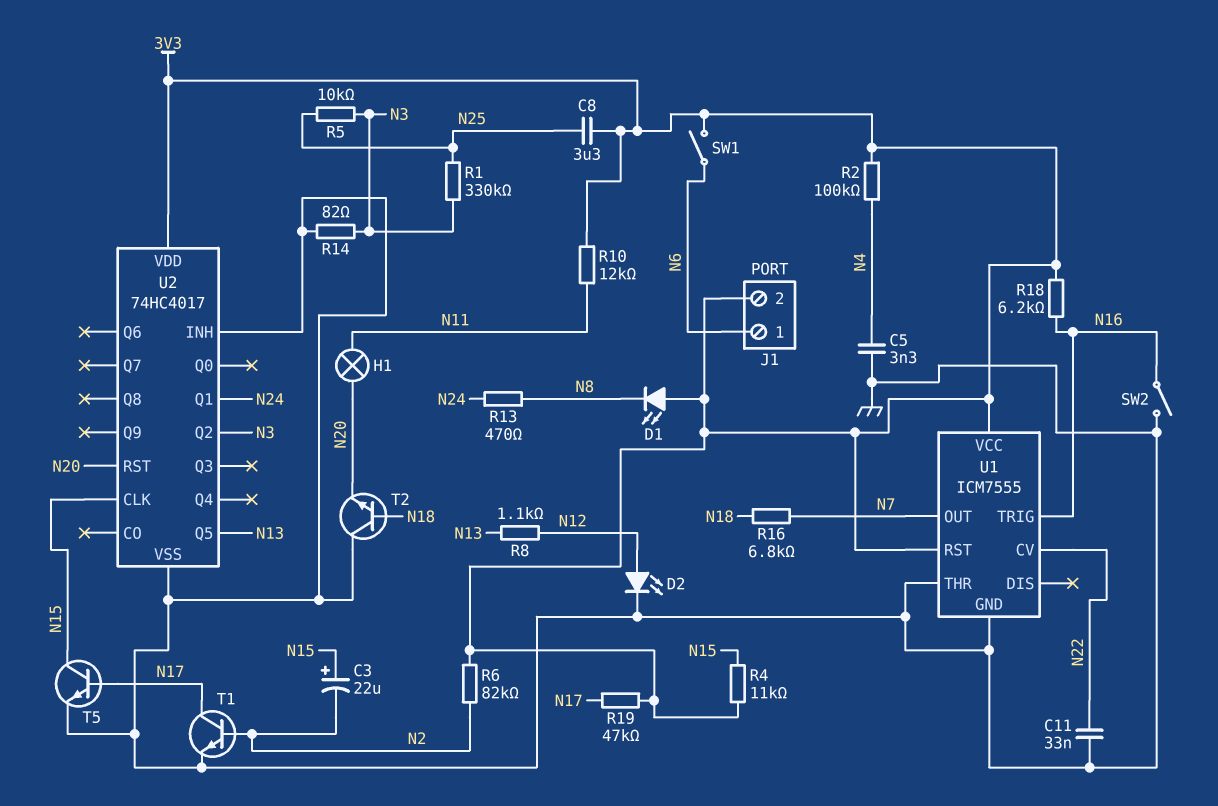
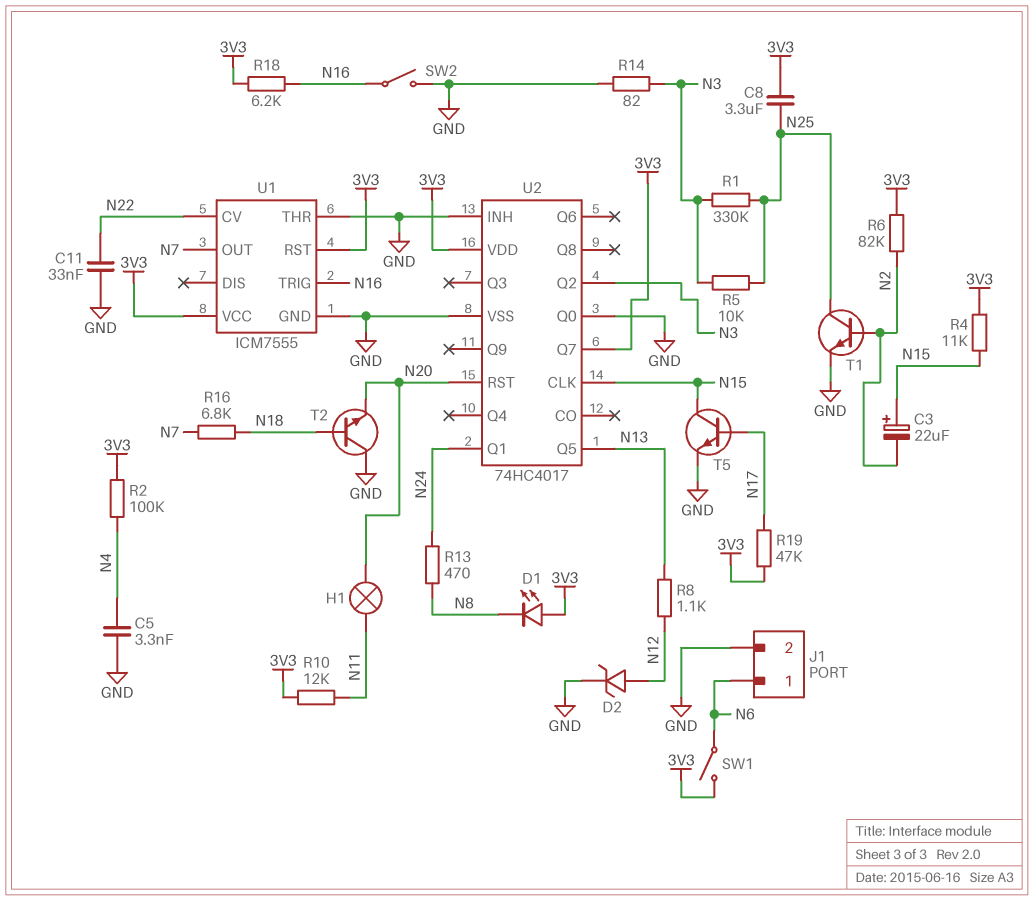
D2: LED (A N12, K GND) -> zener (A N12, K GND)
J1 pin 2: 3V3 -> GND
T1: NPN (B N2, C N17, E GND) -> NPN (B N2, C N25, E GND)
U2 pin Q0: none -> GND
U2 pin Q7: none -> 3V3

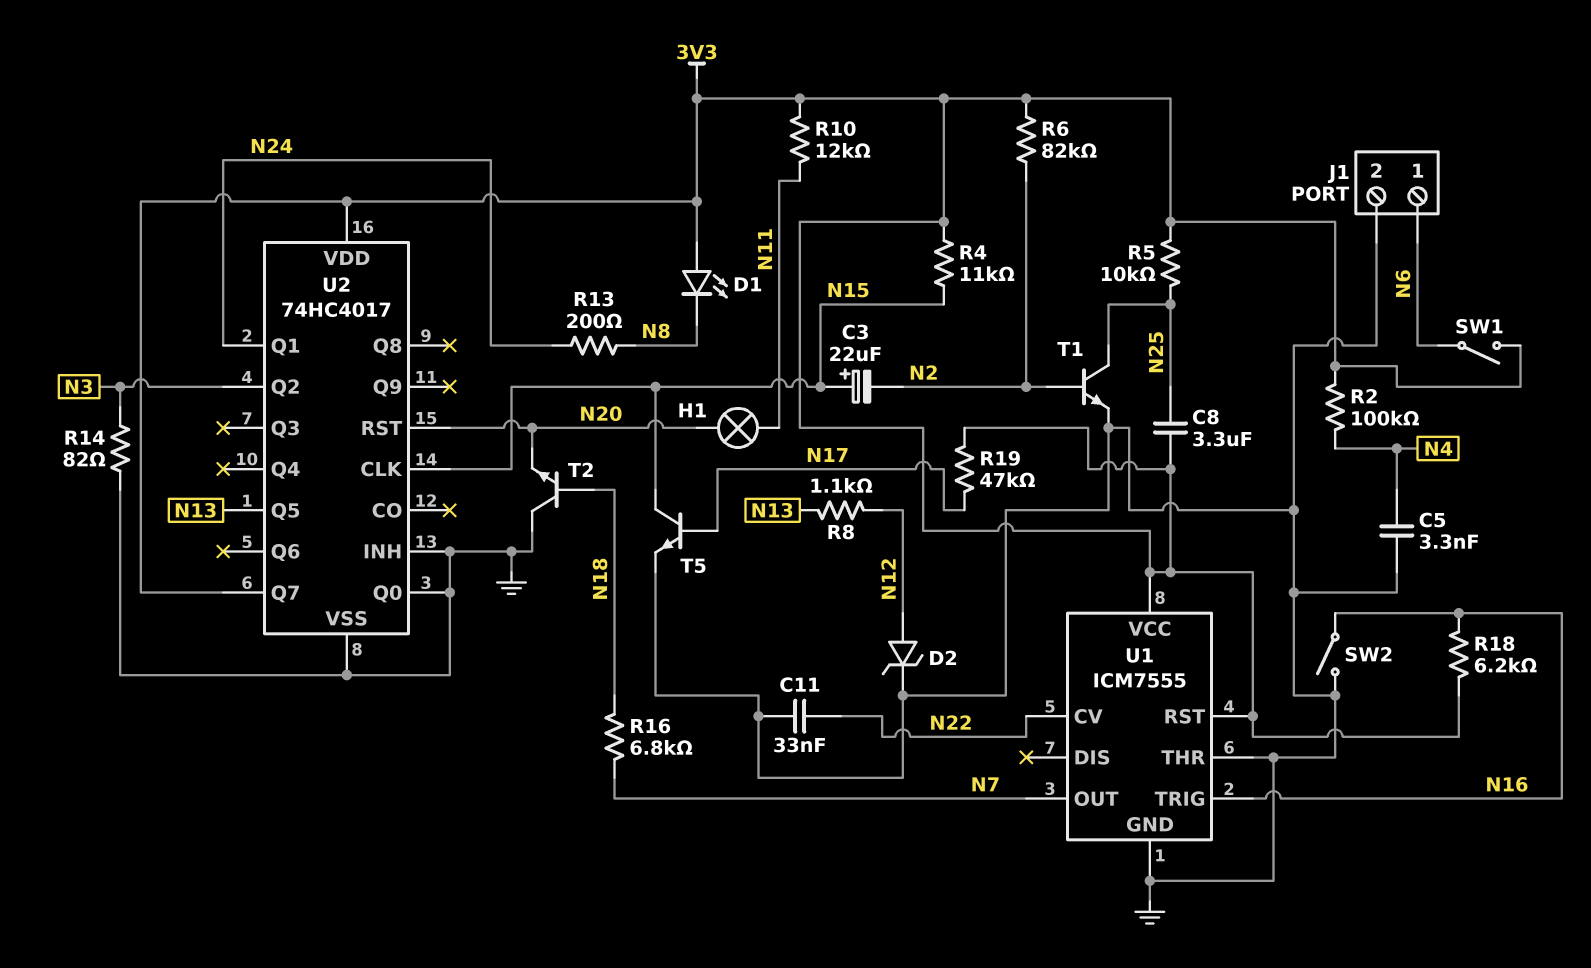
R1: 330k (N3, N25) -> none
R5: 10k (N3, N25) -> 10k (3V3, N25)
R13: 470 (N8, N24) -> 200 (N8, N24)

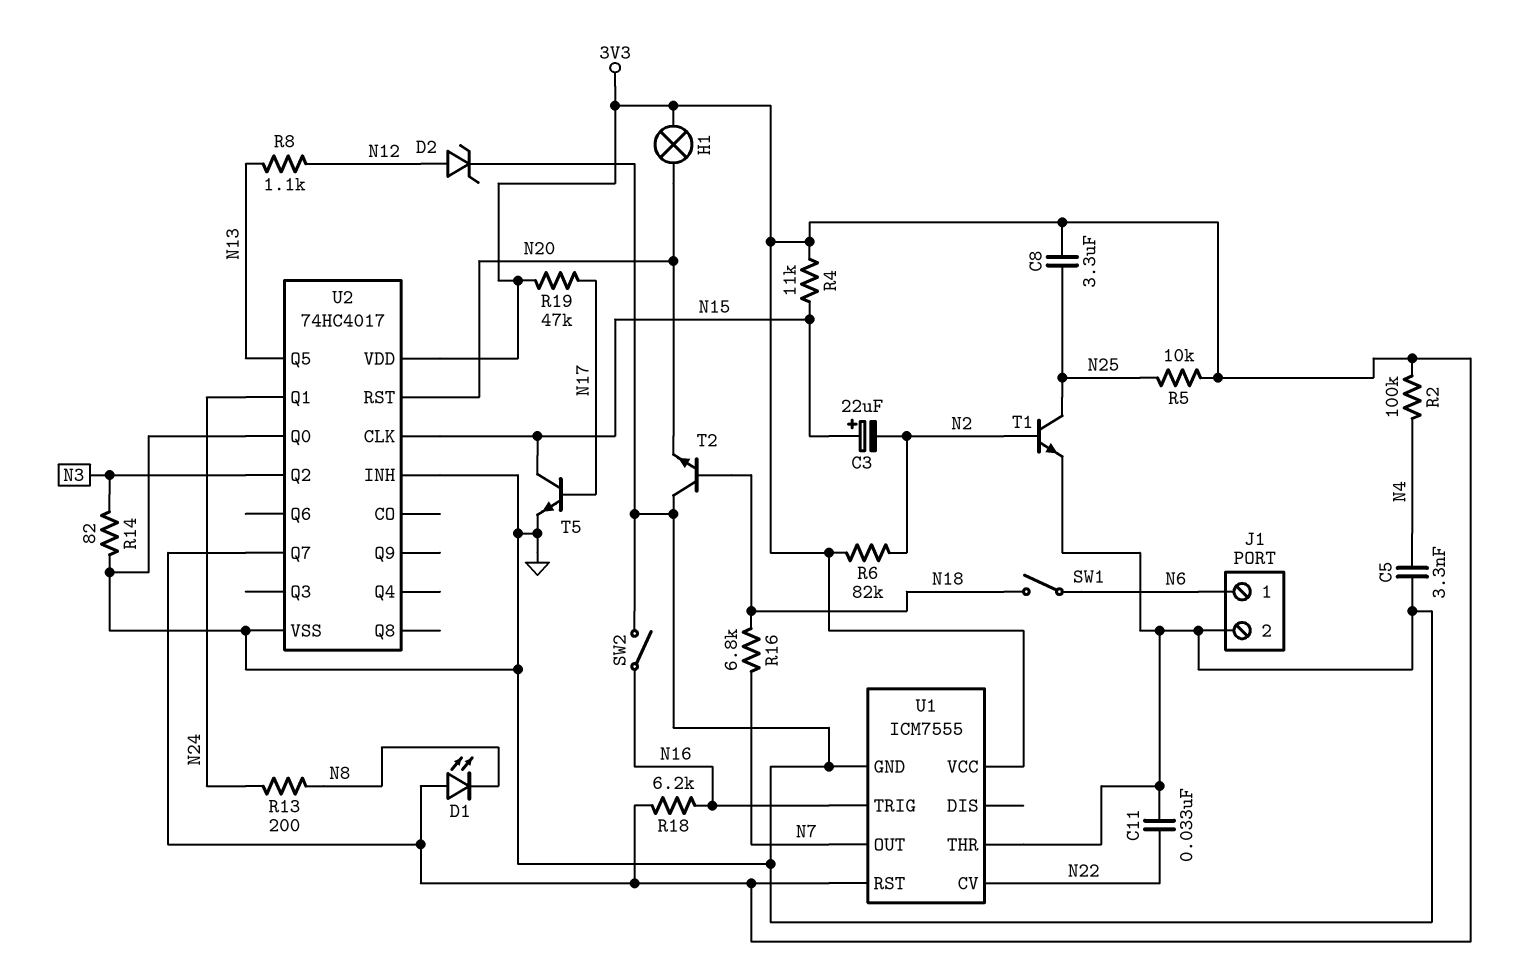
H1: lamp (N11, N20) -> lamp (3V3, N20)
R10: 12k (3V3, N11) -> none
SW1: switch (3V3, N6) -> switch (N6, N18)

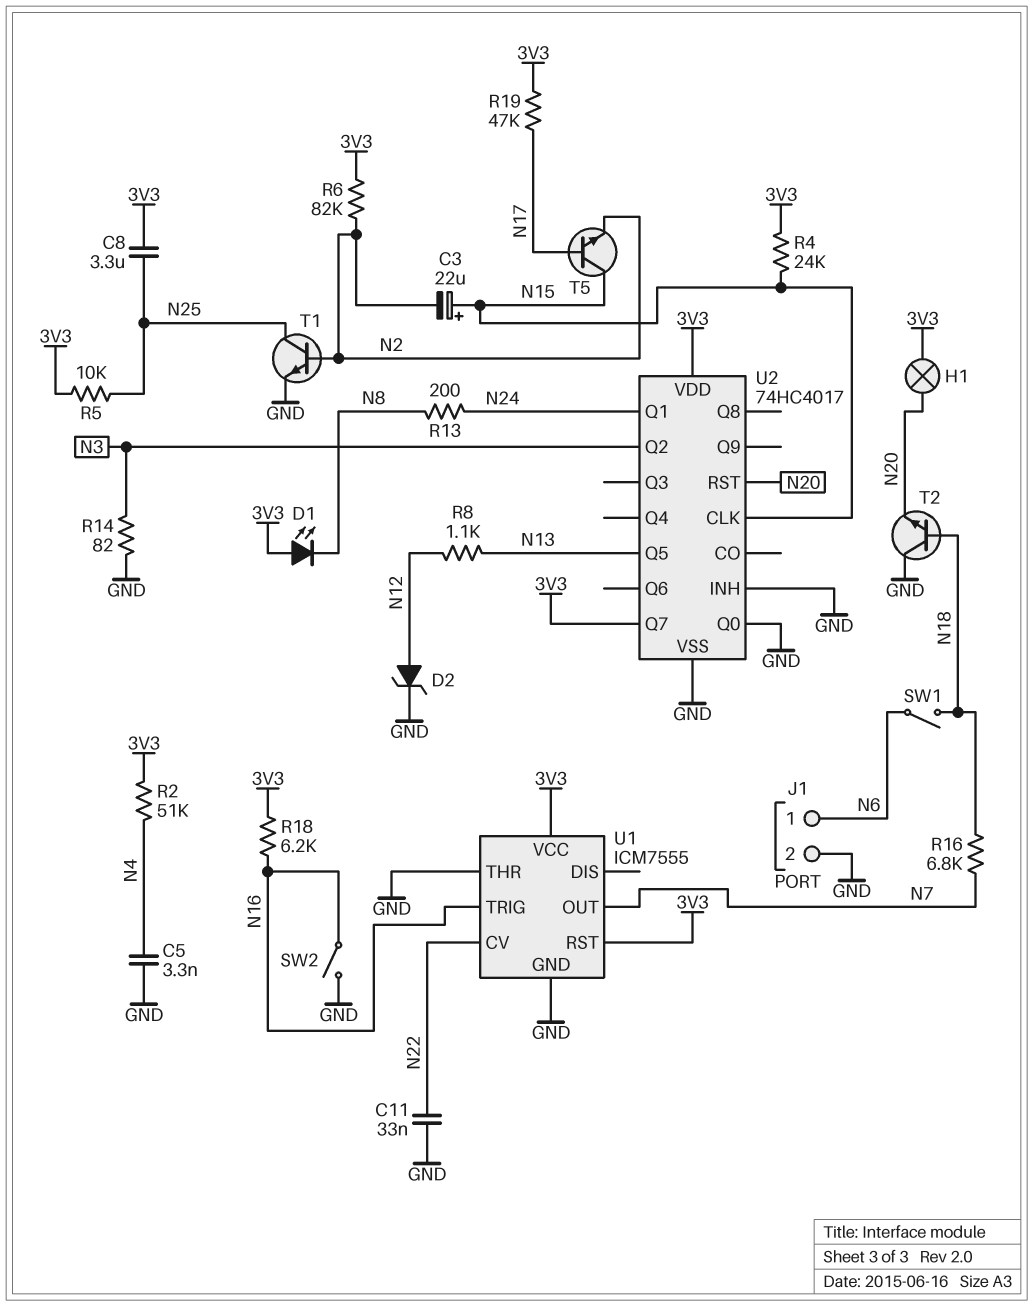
R2: 100k (3V3, N4) -> 51k (3V3, N4)
R4: 11k (3V3, N15) -> 24k (3V3, N15)
T5: NPN (B N17, C N15, E GND) -> NPN (B N17, C N15, E N2)

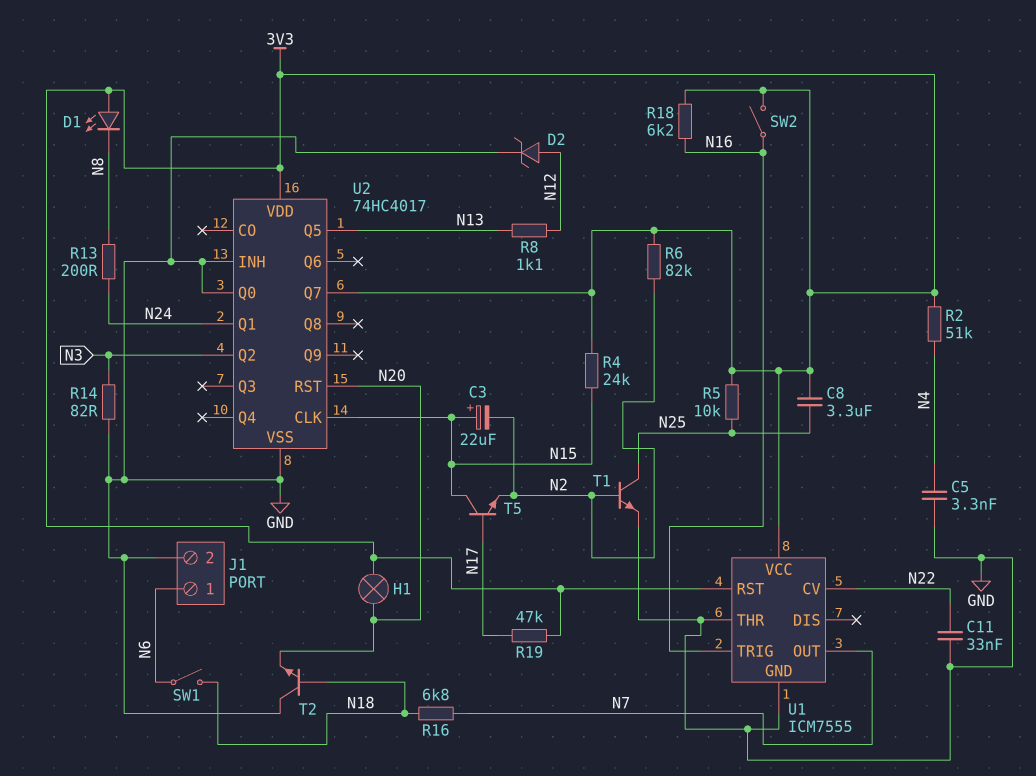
SW2: switch (GND, N16) -> switch (3V3, N16)

